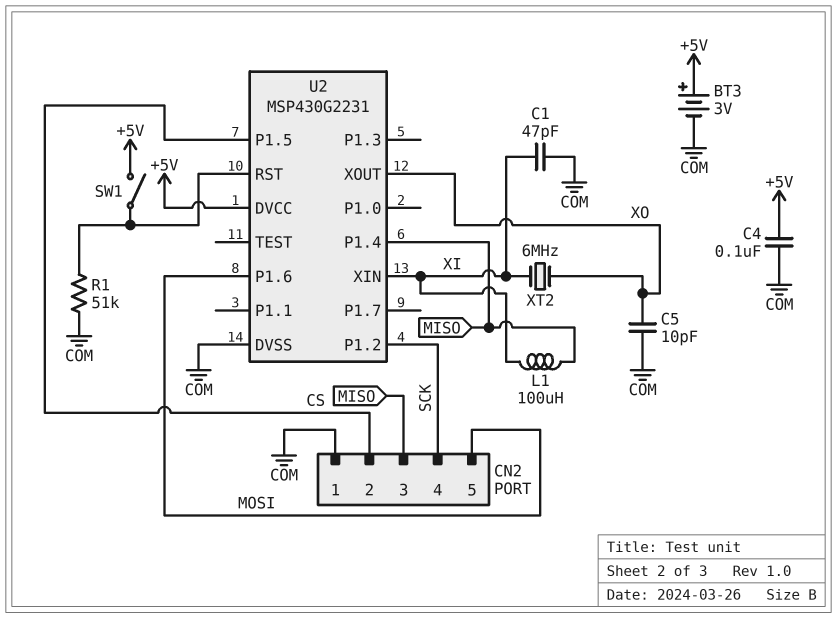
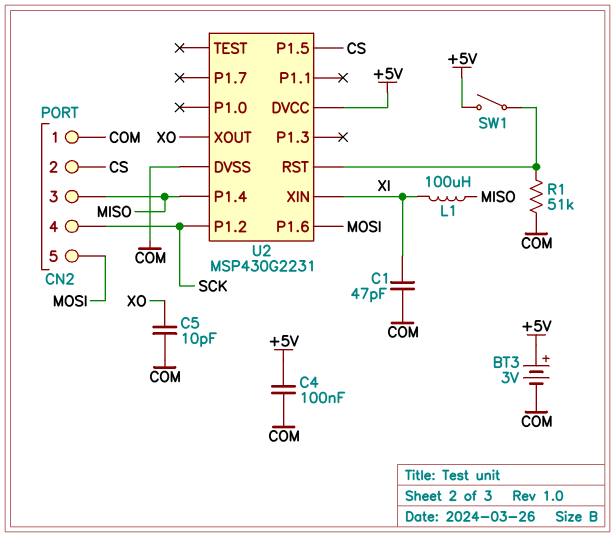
XT2: 6MHz (XI, XO) -> none

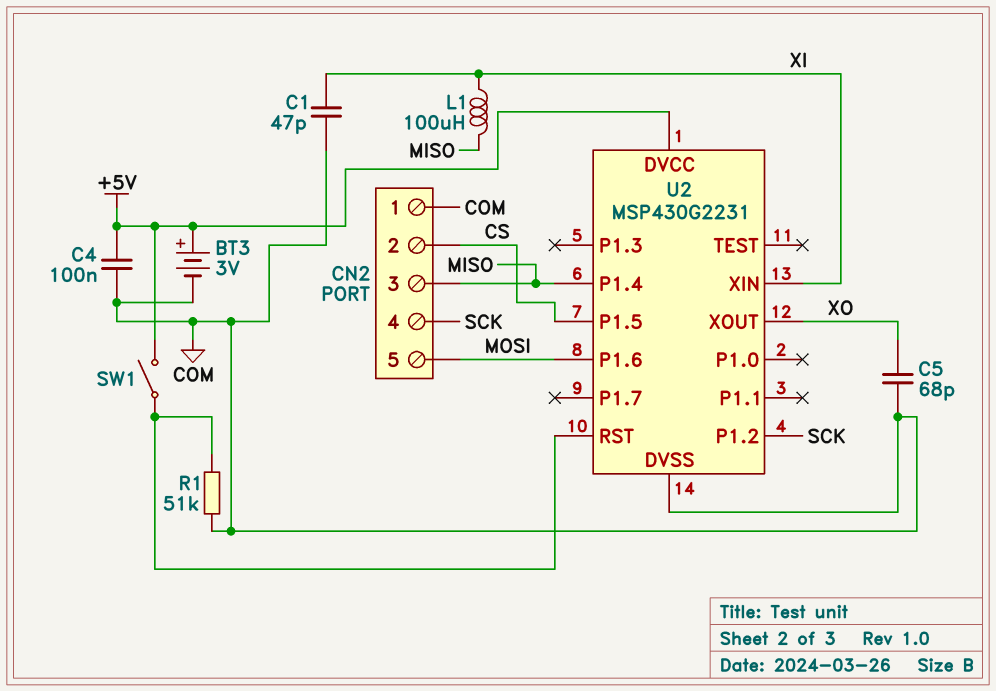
C5: 10pF (COM, XO) -> 68pF (COM, XO)

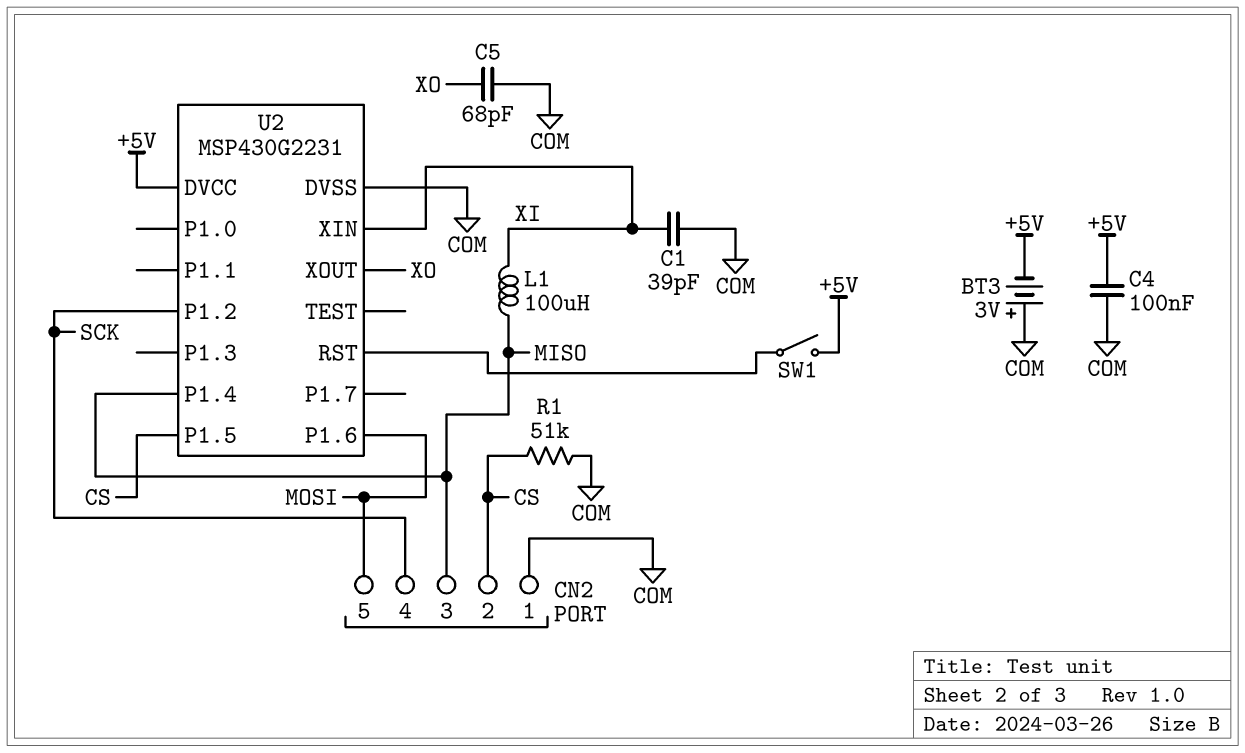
BT3: 3V (plus +5V, minus COM) -> 3V (plus COM, minus +5V)
C1: 47pF (COM, XI) -> 39pF (COM, XI)
R1: 51k (COM, U2/RST) -> 51k (COM, CS)

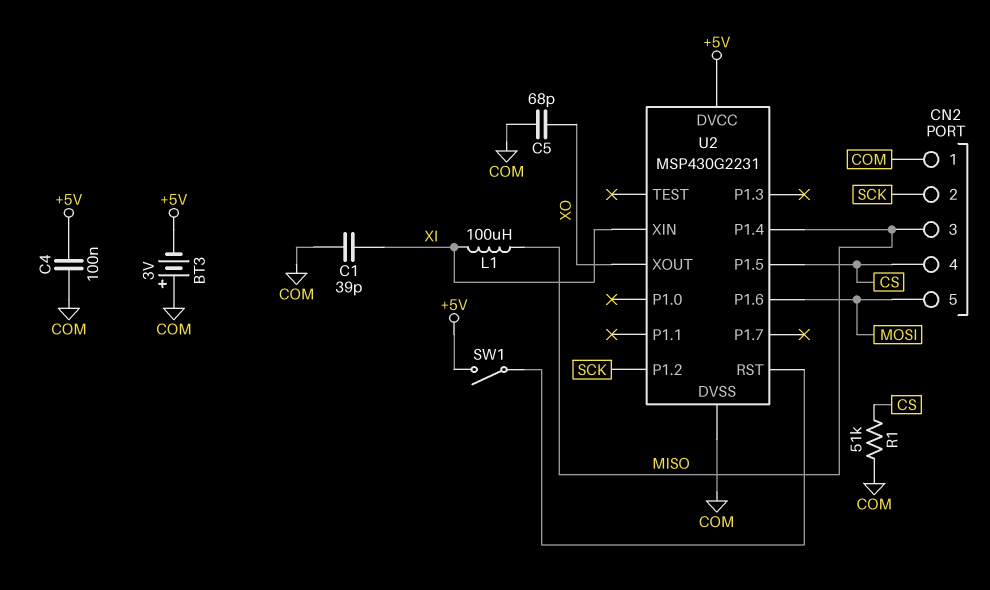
CN2 pin 2: CS -> SCK
CN2 pin 4: SCK -> CS

